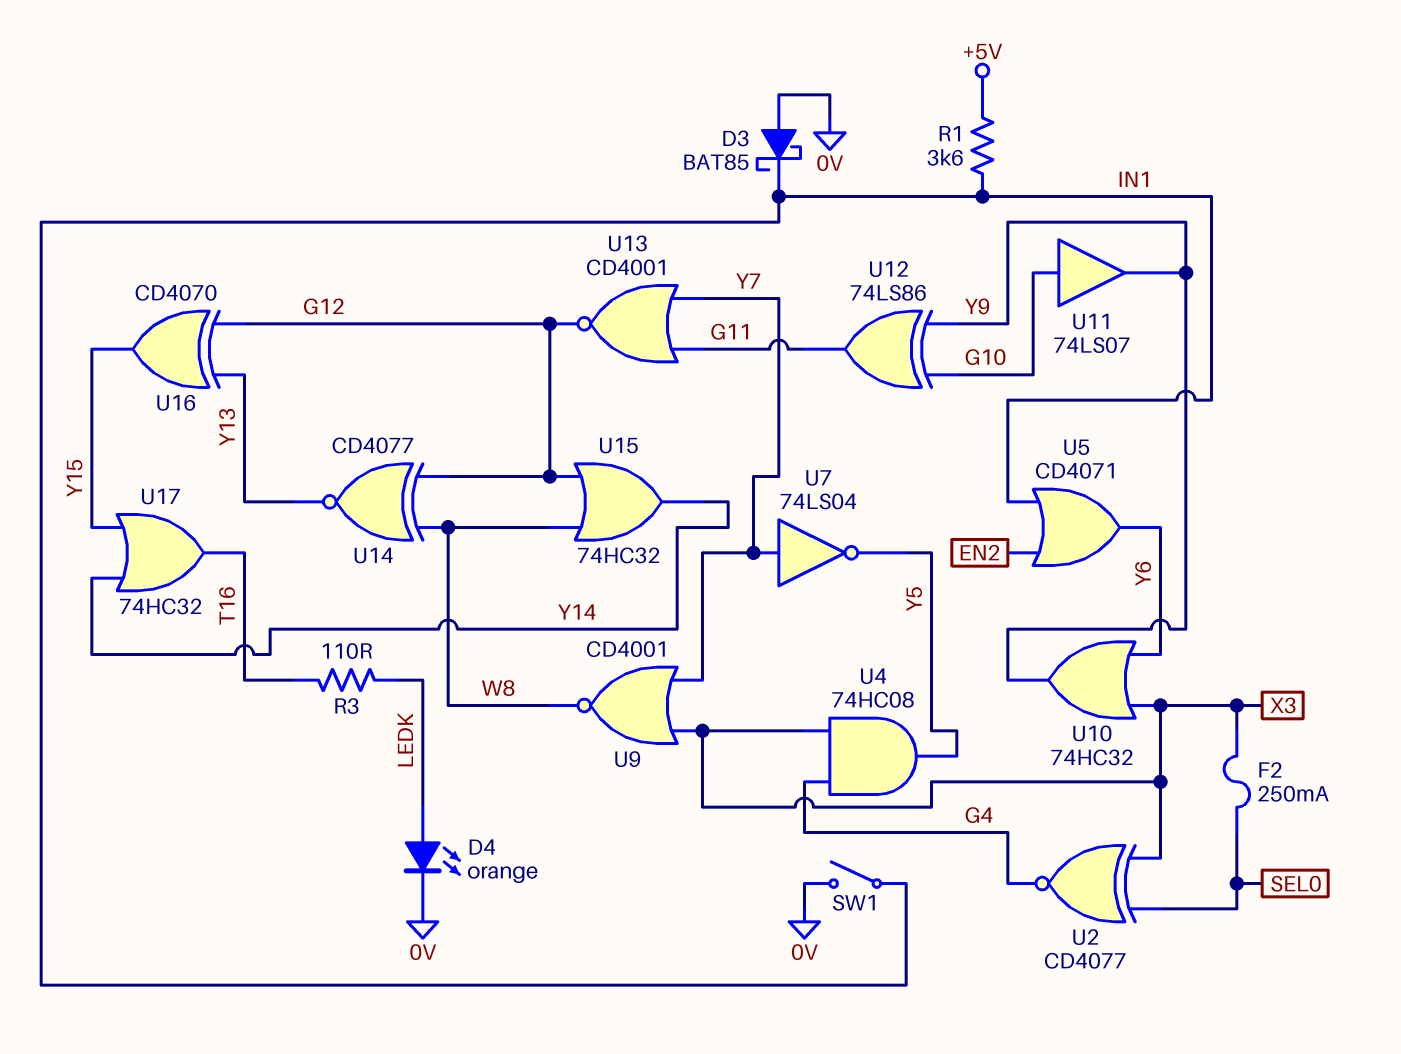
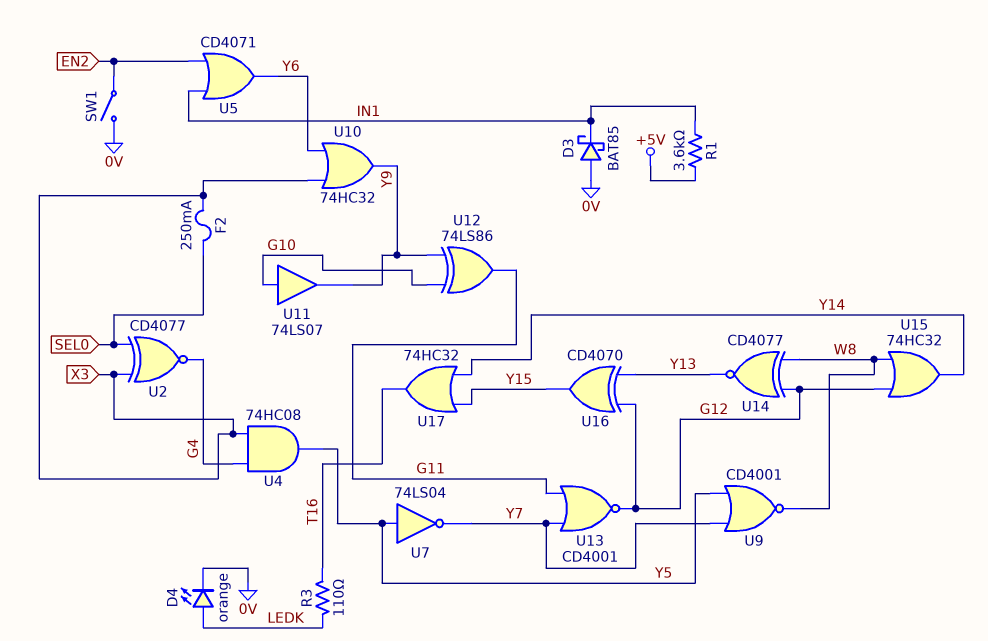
SW1: switch (0V, IN1) -> switch (0V, EN2)
U7: NOT 74LS04 (in Y7, out Y5) -> NOT 74LS04 (in Y5, out Y7)
U9: NOR CD4001 (in X3, in Y7, out W8) -> NOR CD4001 (in Y5, in Y7, out W8)

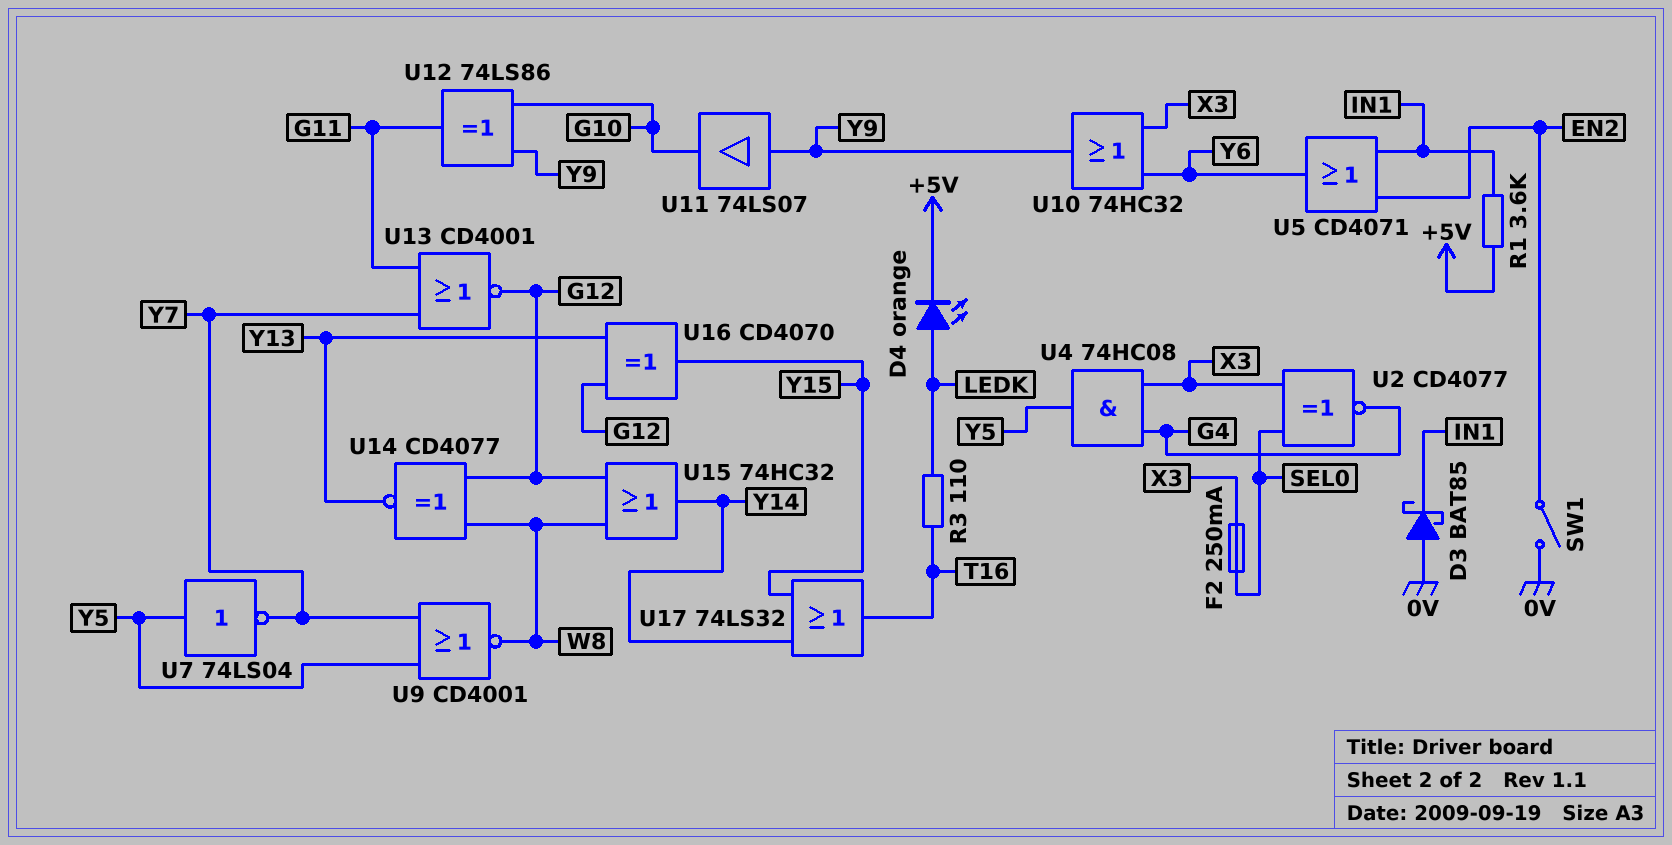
D4: LED orange (A LEDK, K 0V) -> LED orange (A LEDK, K +5V)
U11: buffer 74LS07 (in G10, out Y9) -> buffer 74LS07 (in Y9, out G10)
U17: OR 74HC32 (in Y14, in Y15, out T16) -> OR 74LS32 (in Y14, in Y15, out T16)

